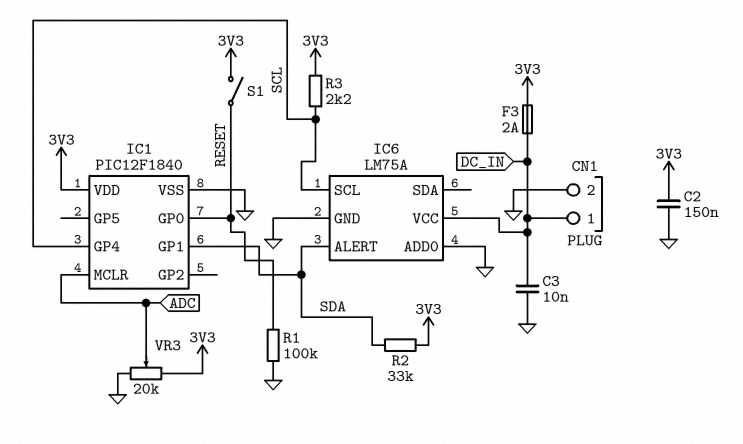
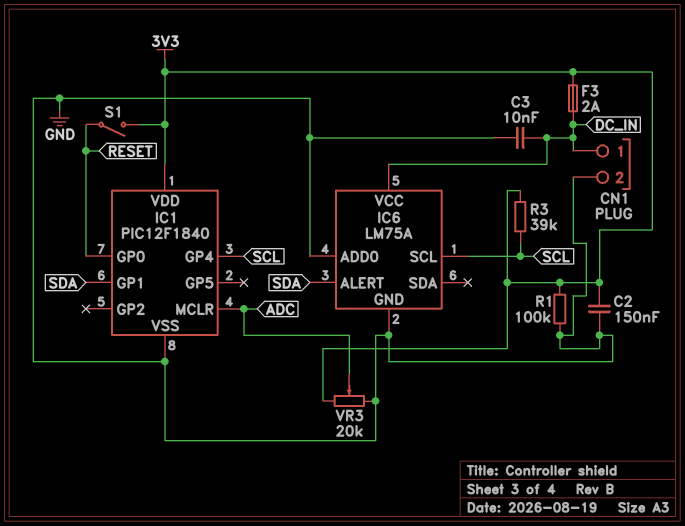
R1: 100k (GND, RESET) -> 100k (3V3, GND)
R2: 33k (3V3, SDA) -> none
R3: 2.2k (3V3, SCL) -> 39k (3V3, SCL)

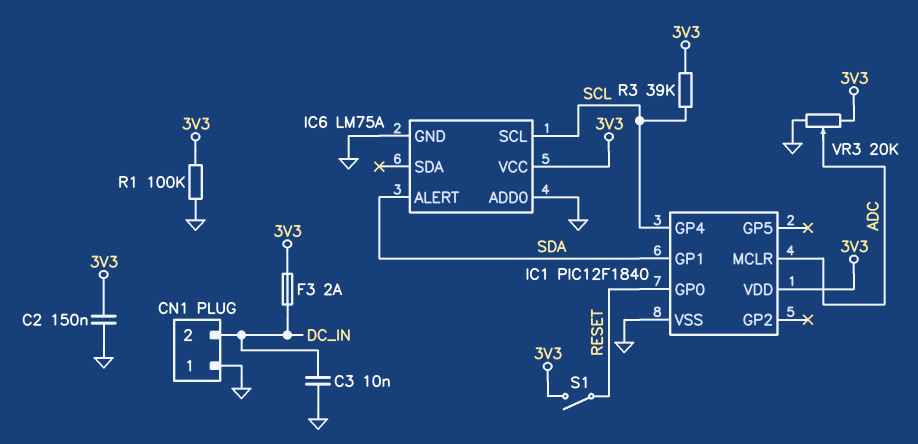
CN1 pin 1: DC_IN -> GND
CN1 pin 2: GND -> DC_IN
IC6 pin VCC: DC_IN -> 3V3

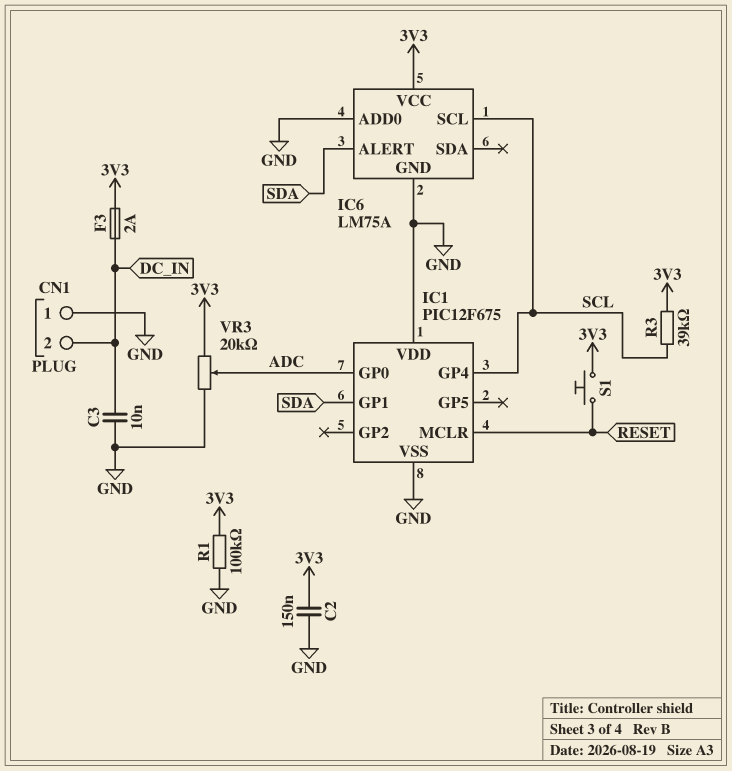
IC1: PIC12F1840 -> PIC12F675
IC1 pin GP0: RESET -> ADC
IC1 pin MCLR: ADC -> RESET
IC1 pin VDD: 3V3 -> GND
S1: switch (3V3, RESET) -> button (3V3, RESET)

